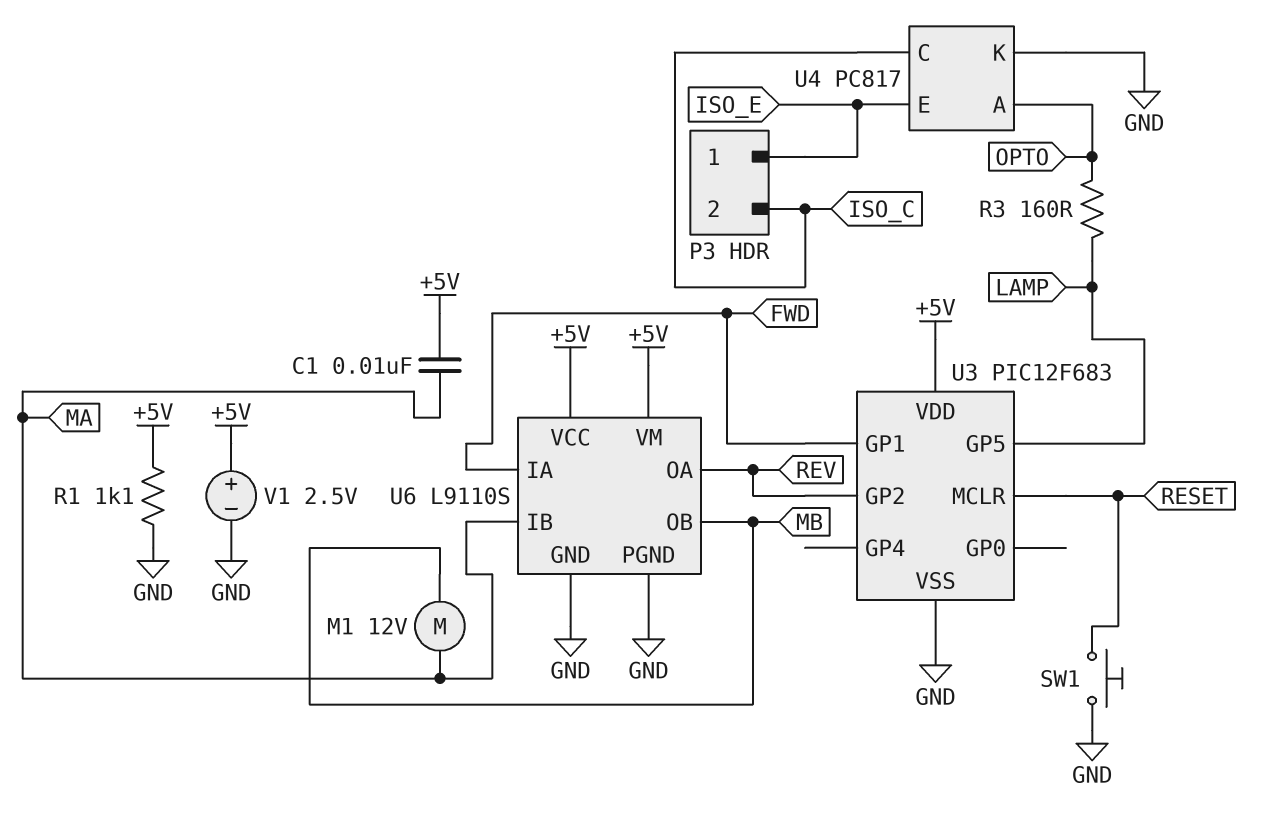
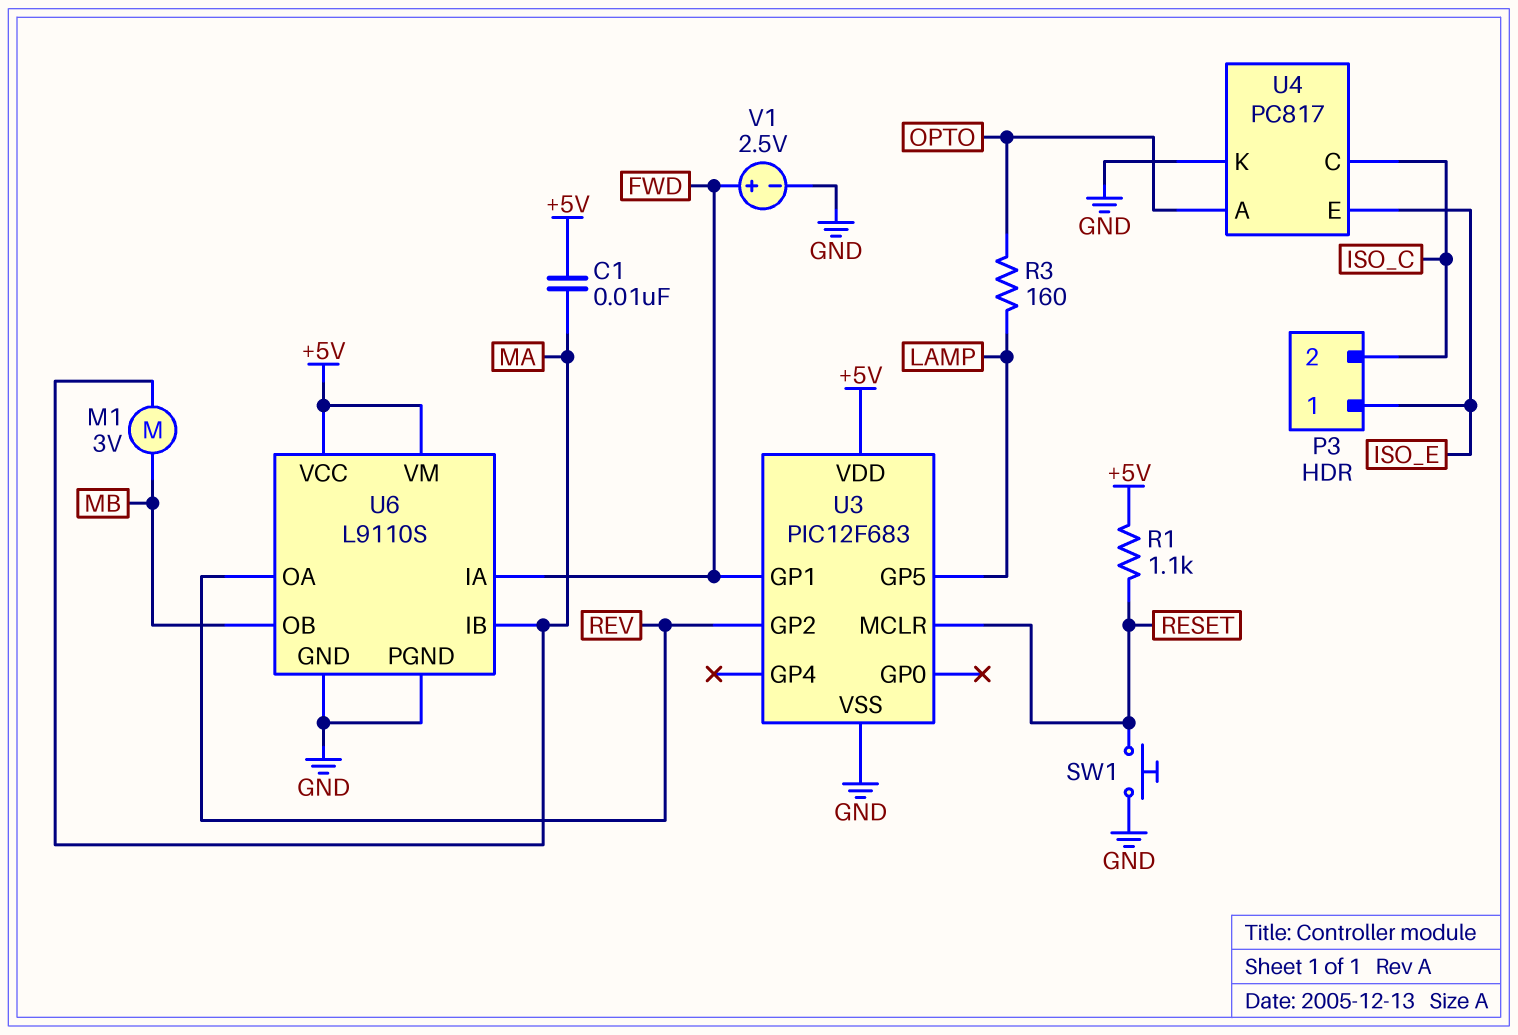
M1: motor 12V (MA, MB) -> motor 3V (MA, MB)
R1: 1.1k (+5V, GND) -> 1.1k (+5V, RESET)
V1: 2.5V (plus +5V, minus GND) -> 2.5V (plus FWD, minus GND)

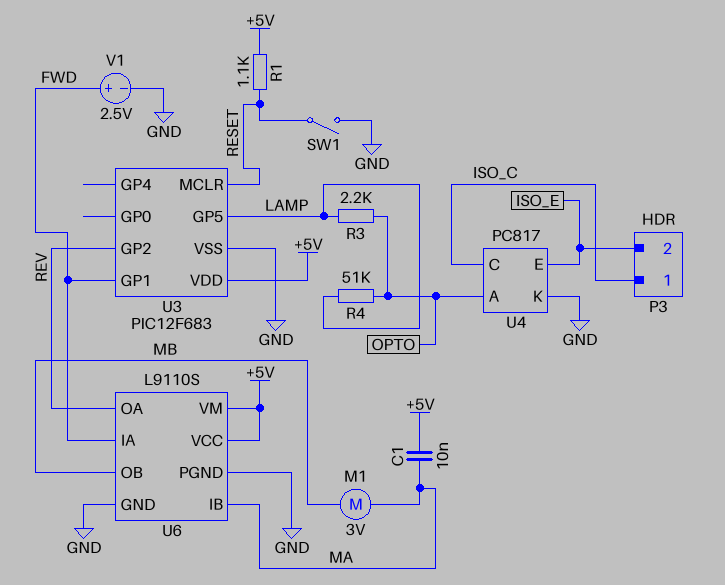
P3 pin 1: ISO_E -> ISO_C
P3 pin 2: ISO_C -> ISO_E
R3: 160 (LAMP, OPTO) -> 2.2k (LAMP, OPTO)
R4: none -> 51k (LAMP, OPTO)
SW1: button (GND, RESET) -> switch (GND, RESET)

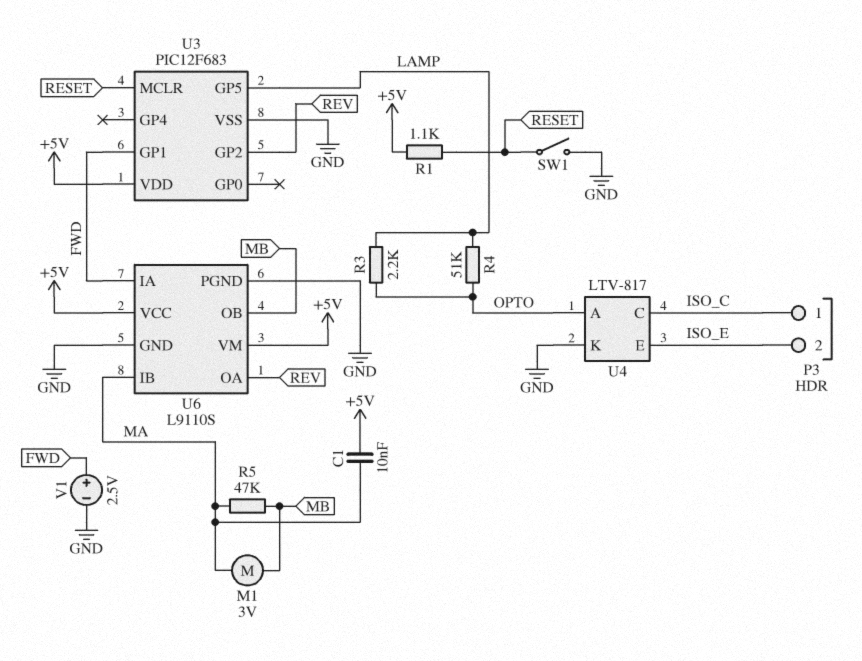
R5: none -> 47k (MA, MB)
U4: PC817 -> LTV-817

